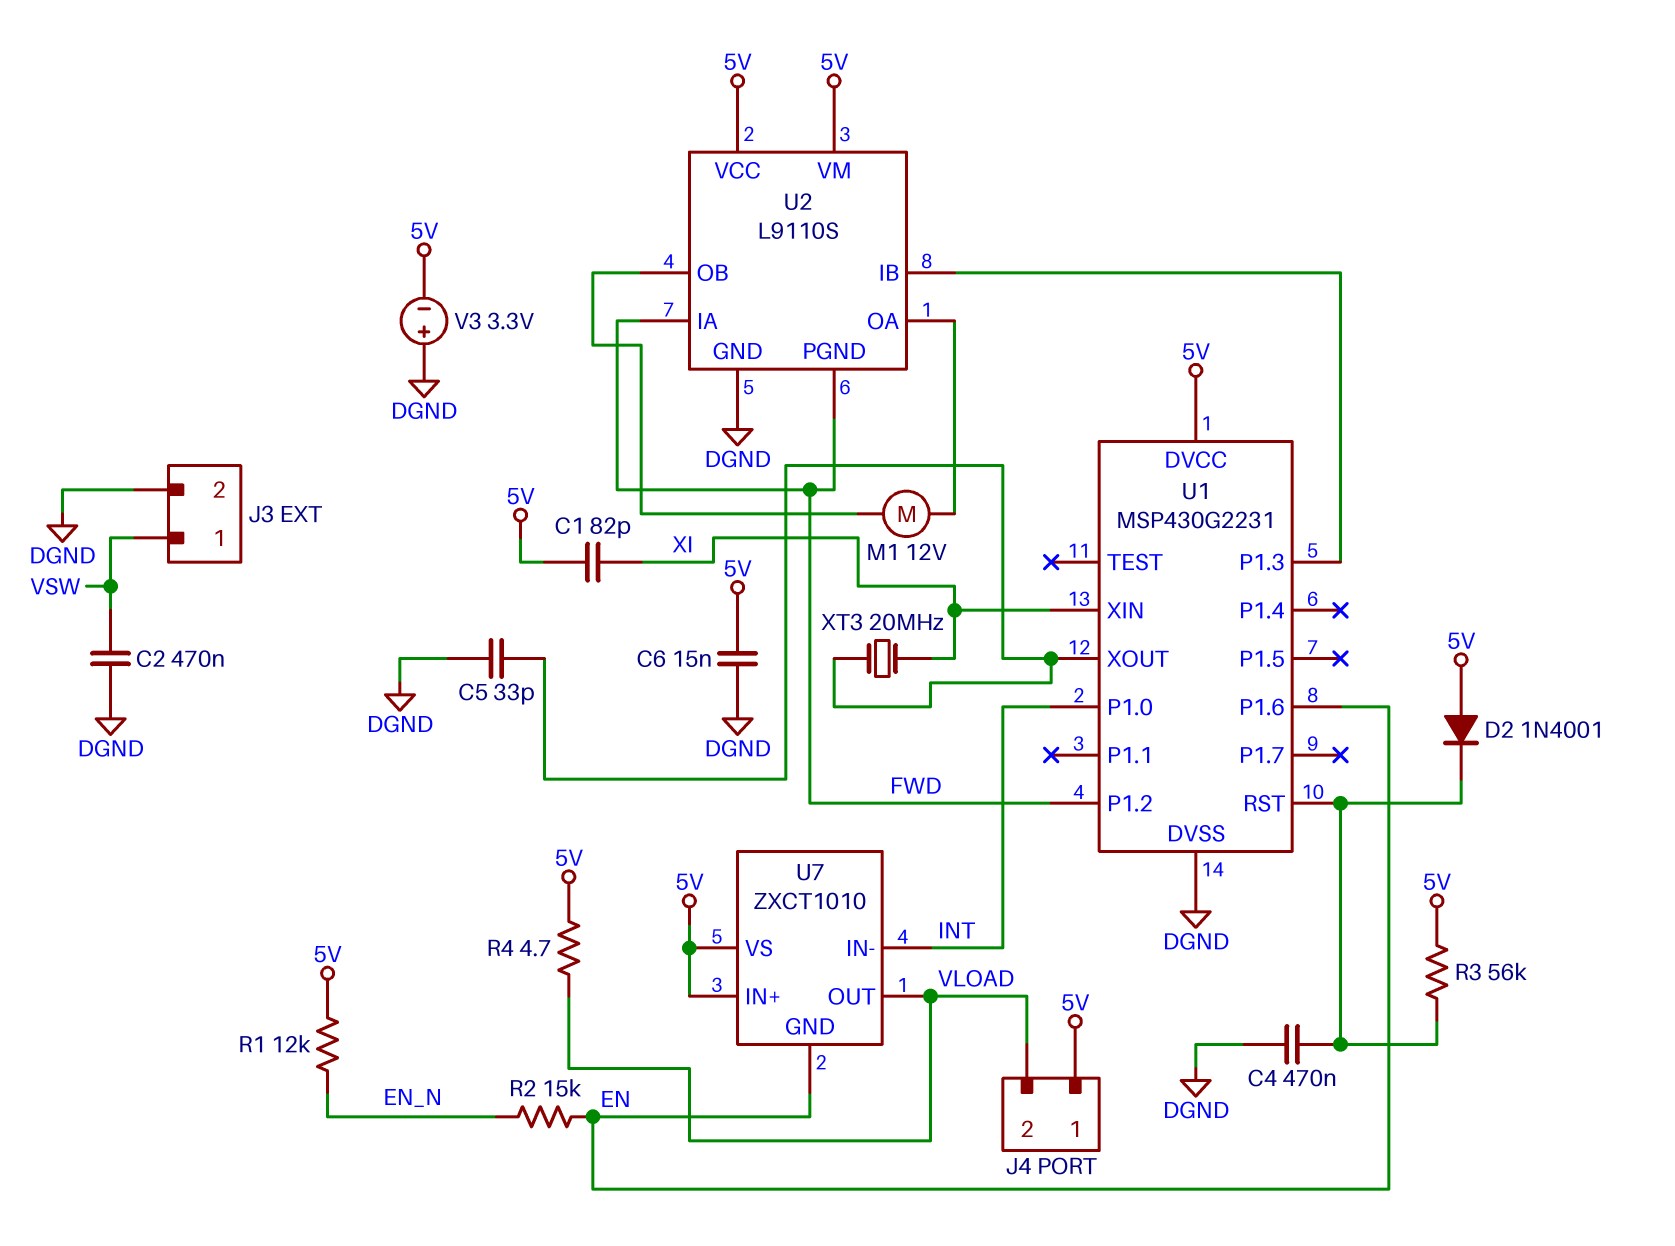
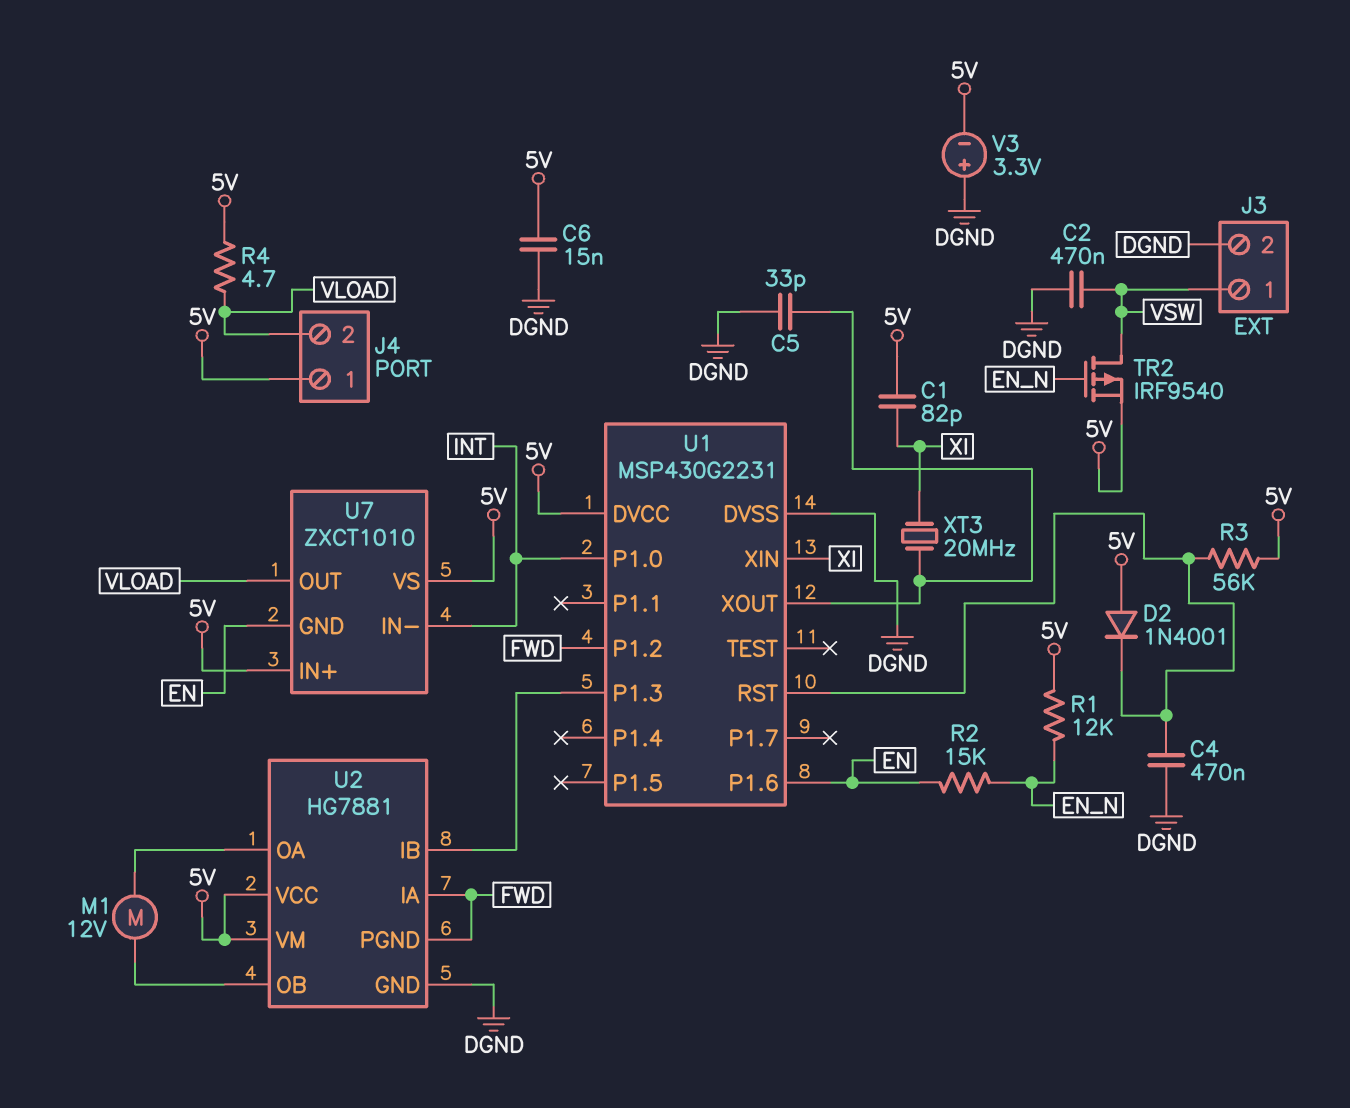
TR2: none -> PMOS IRF9540 (G EN_N, D VSW, S 5V)
U2: L9110S -> HG7881

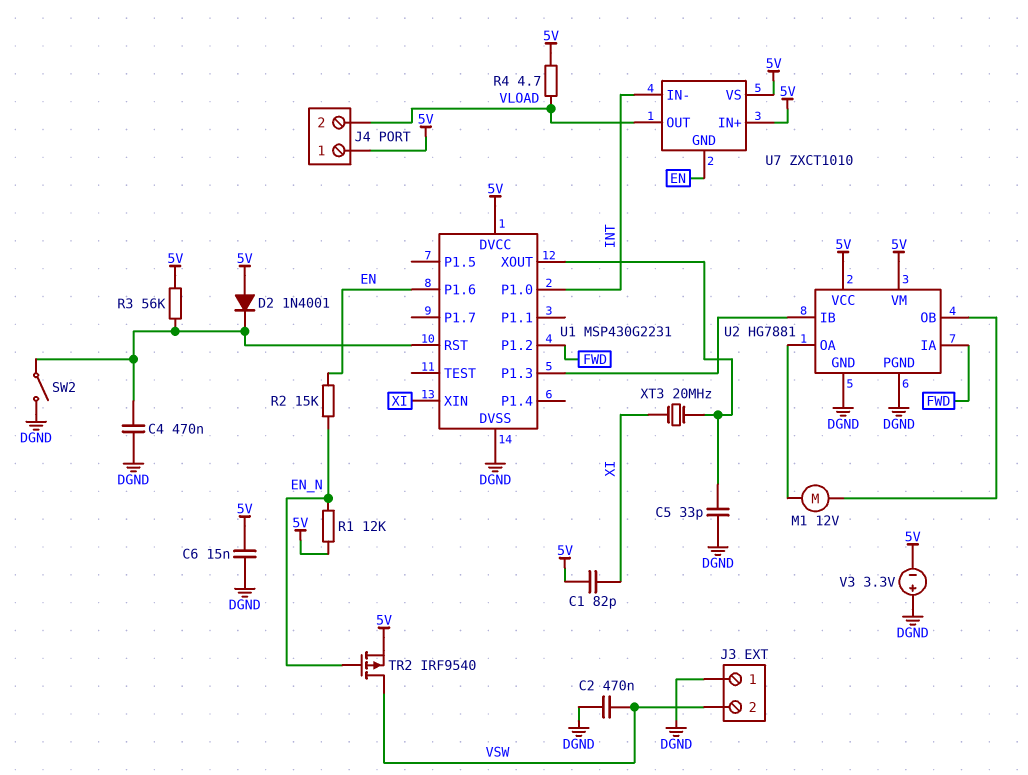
J3 pin 1: VSW -> DGND
J3 pin 2: DGND -> VSW
SW2: none -> switch (DGND, U1/RST)
U2 pin PGND: FWD -> DGND

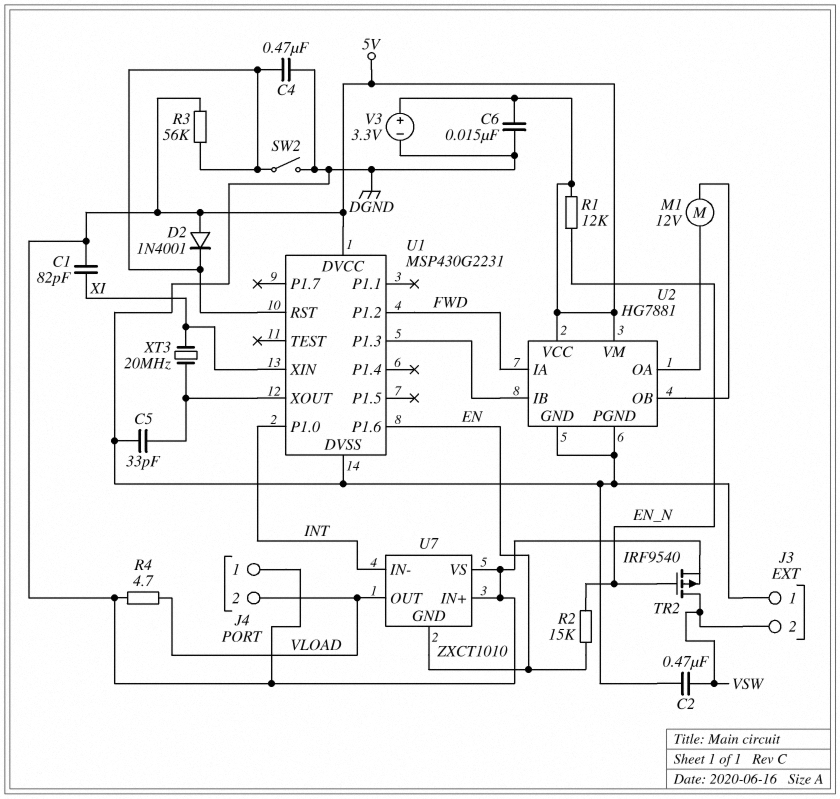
V3: 3.3V (plus DGND, minus 5V) -> 3.3V (plus 5V, minus DGND)

